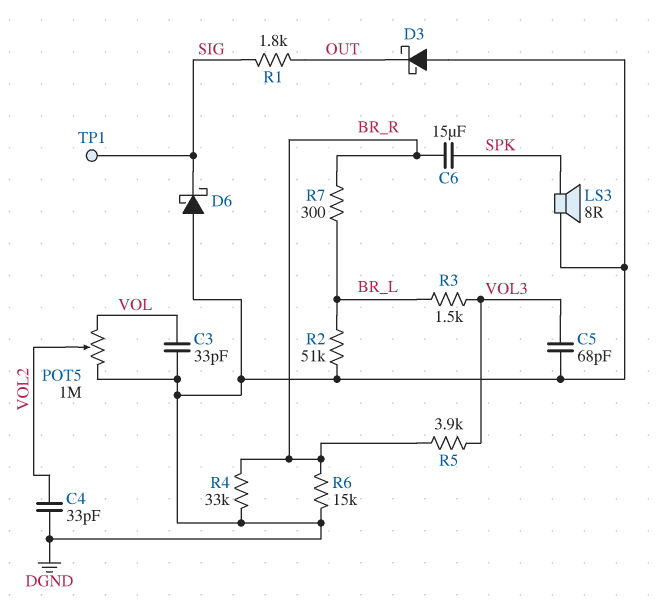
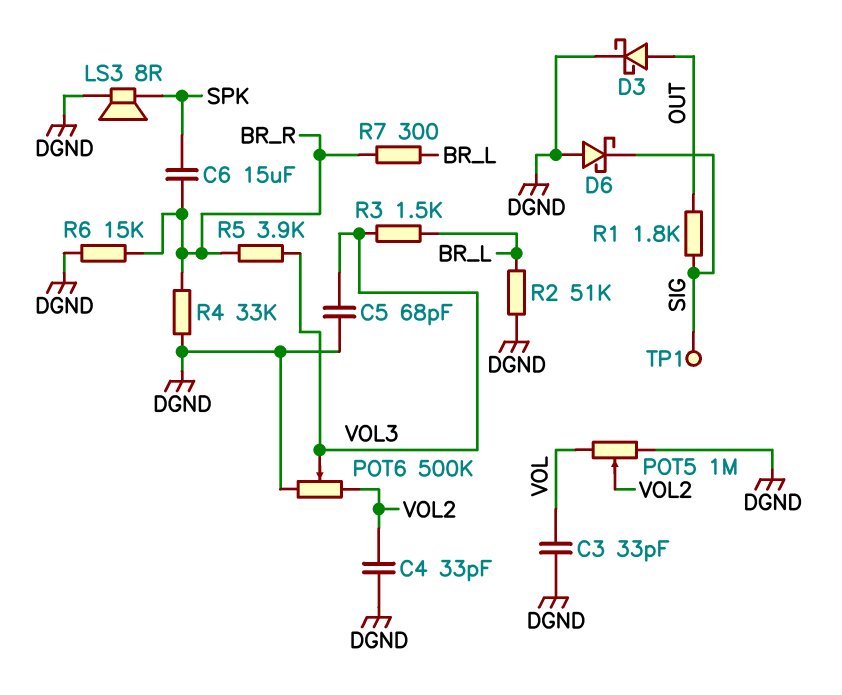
D3: schottky (A DGND, K OUT) -> schottky (A OUT, K DGND)
POT6: none -> 500k (DGND, VOL2, wiper VOL3)

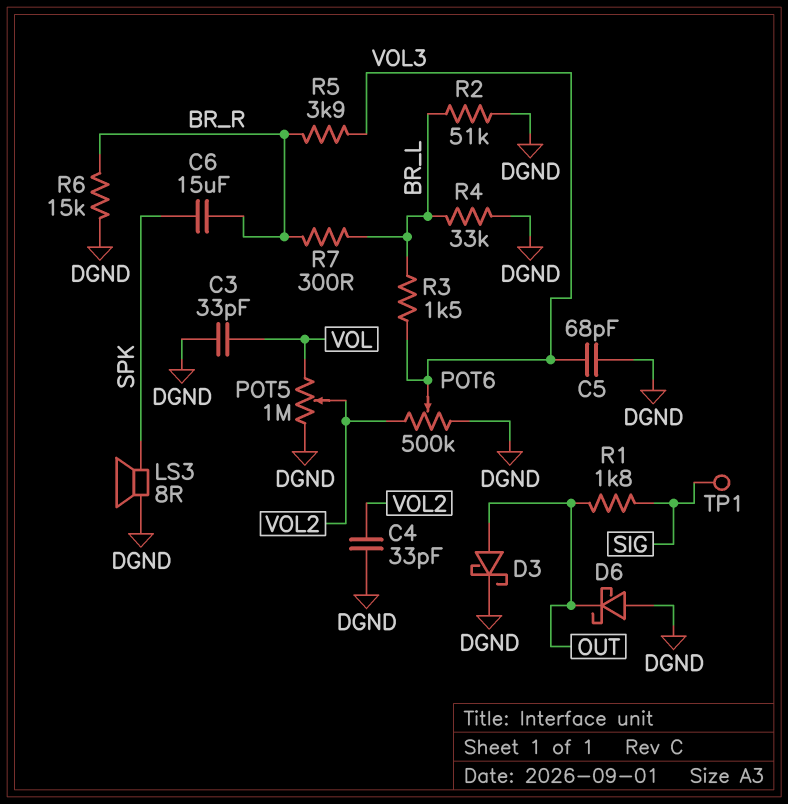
D6: schottky (A DGND, K SIG) -> schottky (A DGND, K OUT)
R4: 33k (BR_R, DGND) -> 33k (BR_L, DGND)

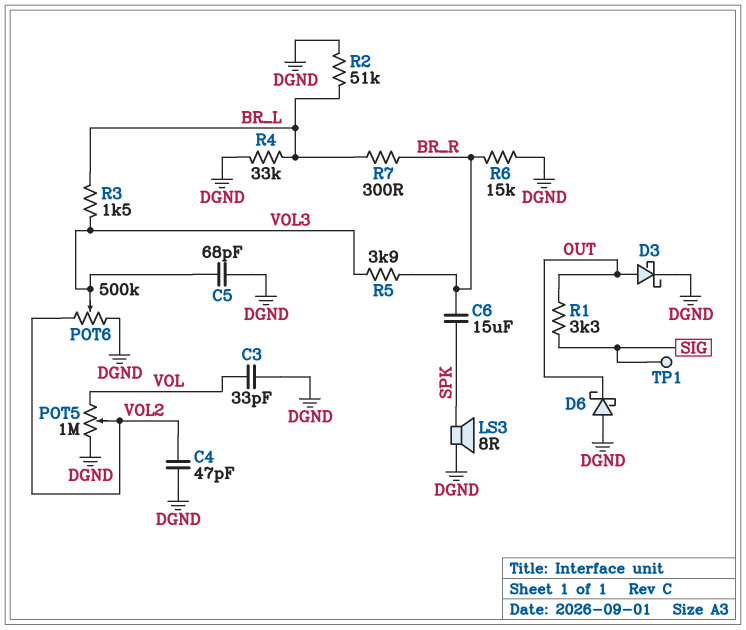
C4: 33pF (DGND, VOL2) -> 47pF (DGND, VOL2)
R1: 1.8k (OUT, SIG) -> 3.3k (OUT, SIG)

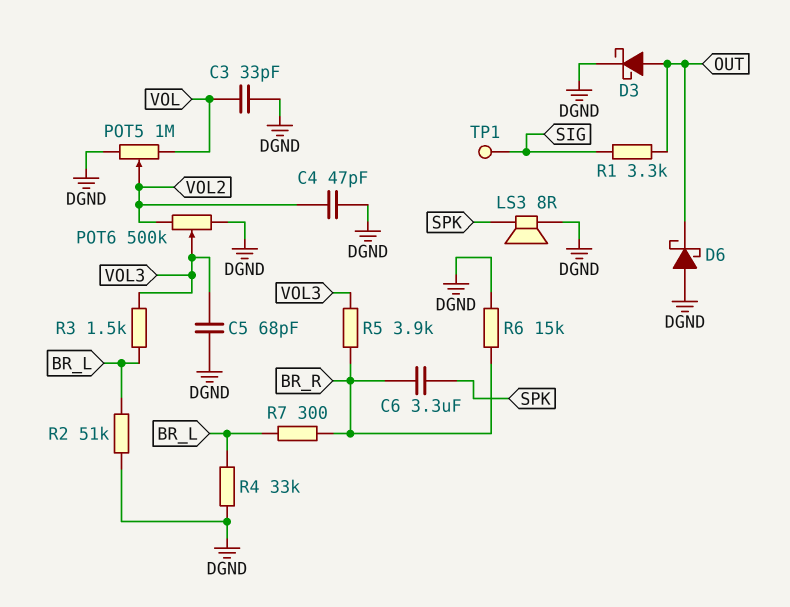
C6: 15uF (BR_R, SPK) -> 3.3uF (BR_R, SPK)

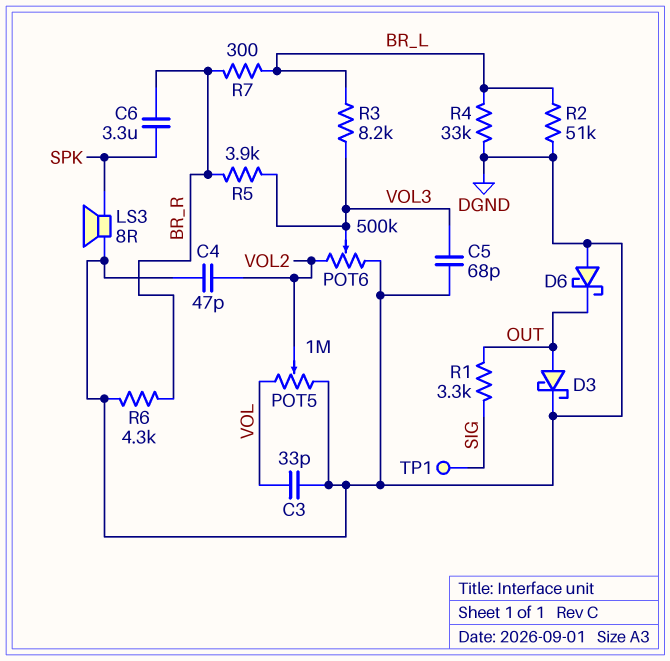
R3: 1.5k (BR_L, VOL3) -> 8.2k (BR_L, VOL3)
R6: 15k (BR_R, DGND) -> 4.3k (BR_R, DGND)

